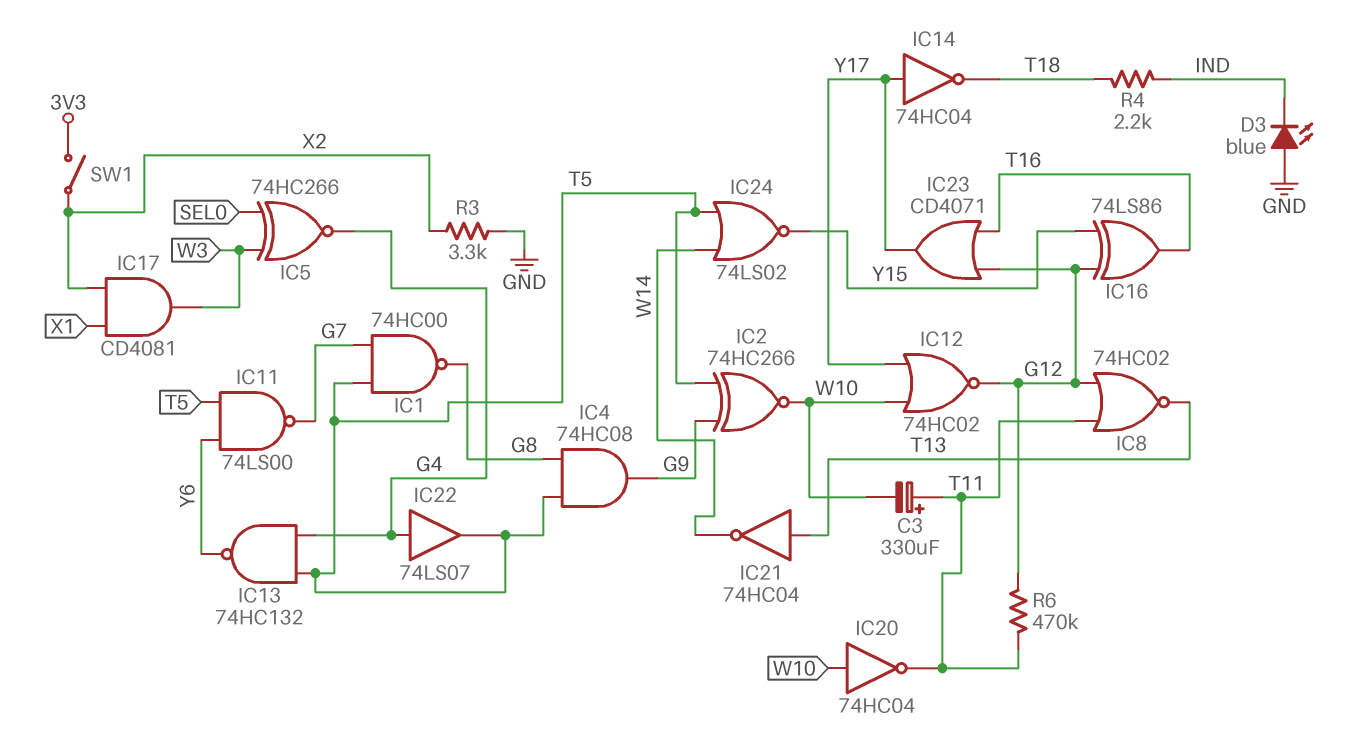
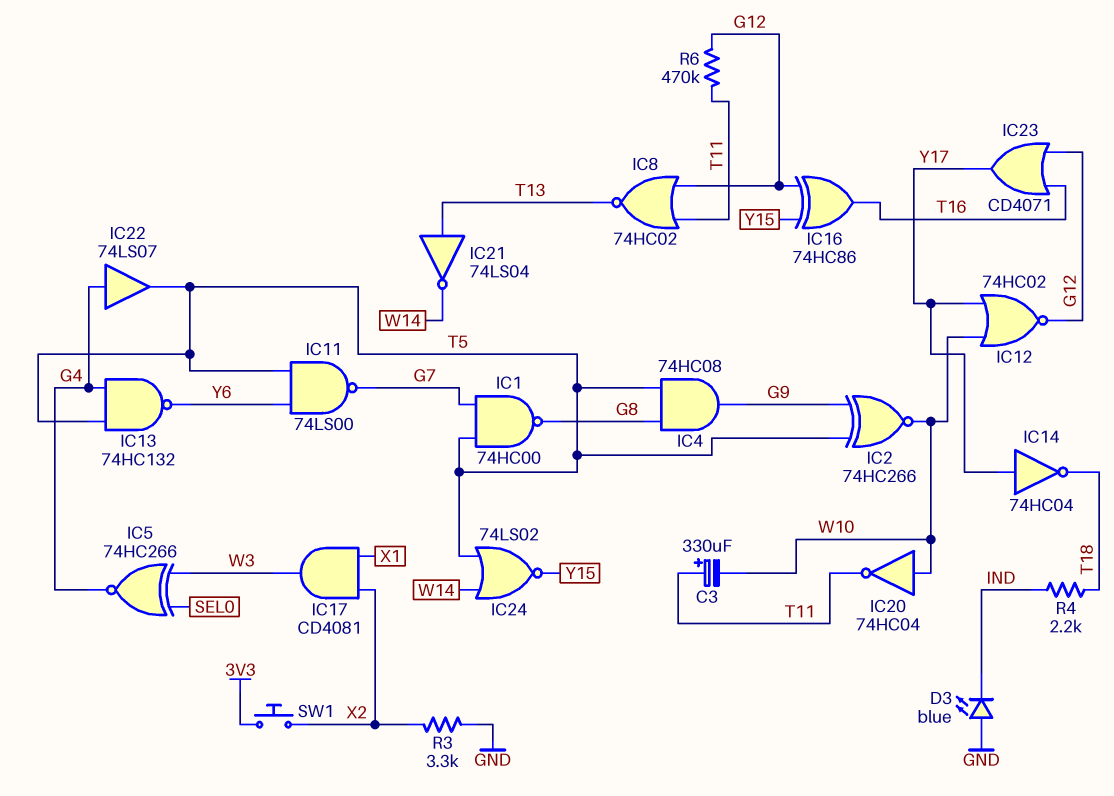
IC16: XOR 74LS86 (in G12, in Y15, out T16) -> XOR 74HC86 (in G12, in Y15, out T16)
IC21: NOT 74HC04 (in T13, out W14) -> NOT 74LS04 (in T13, out W14)
SW1: switch (3V3, X2) -> button (3V3, X2)

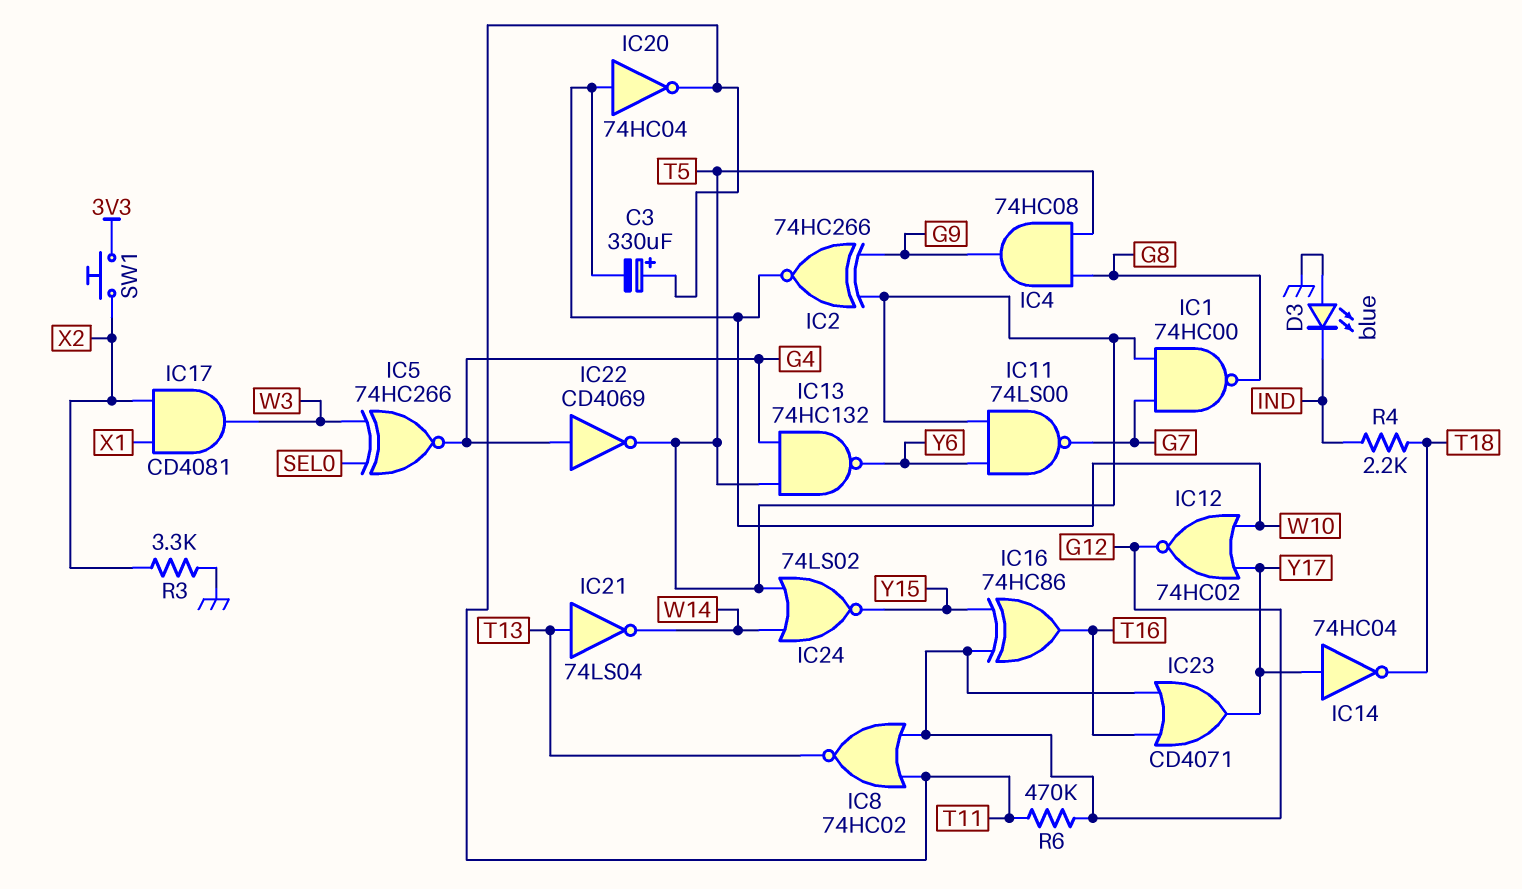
IC22: buffer 74LS07 (in G4, out T5) -> NOT CD4069 (in G4, out T5)

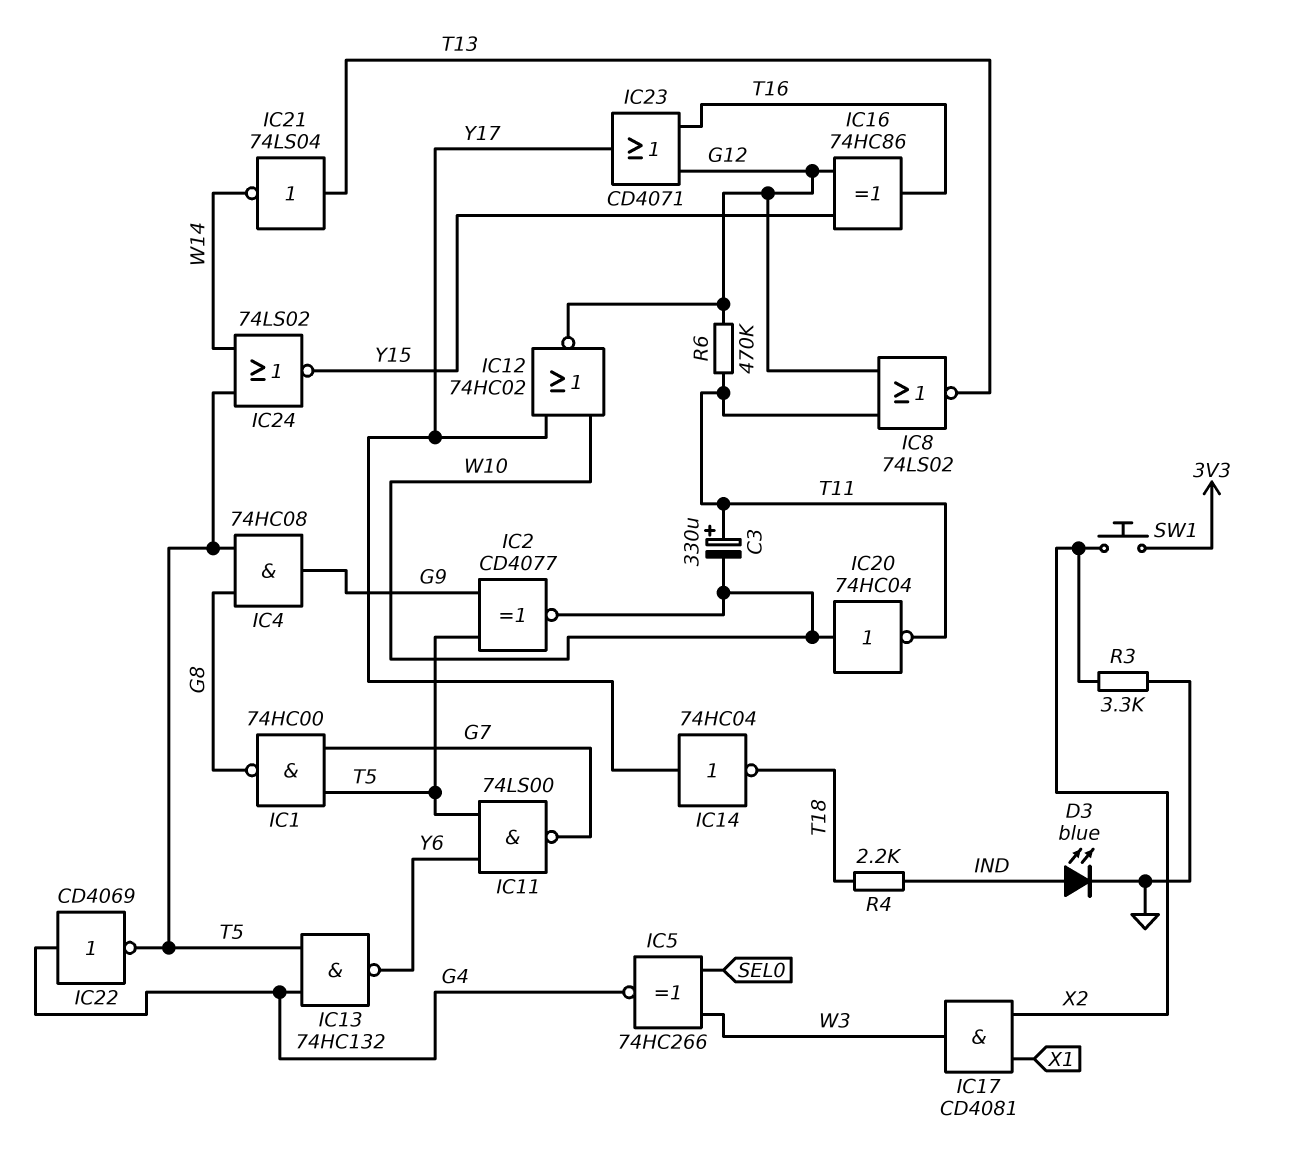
D3: LED blue (A GND, K IND) -> LED blue (A IND, K GND)
IC2: XNOR 74HC266 (in G9, in T5, out W10) -> XNOR CD4077 (in G9, in T5, out W10)
IC8: NOR 74HC02 (in G12, in T11, out T13) -> NOR 74LS02 (in G12, in T11, out T13)

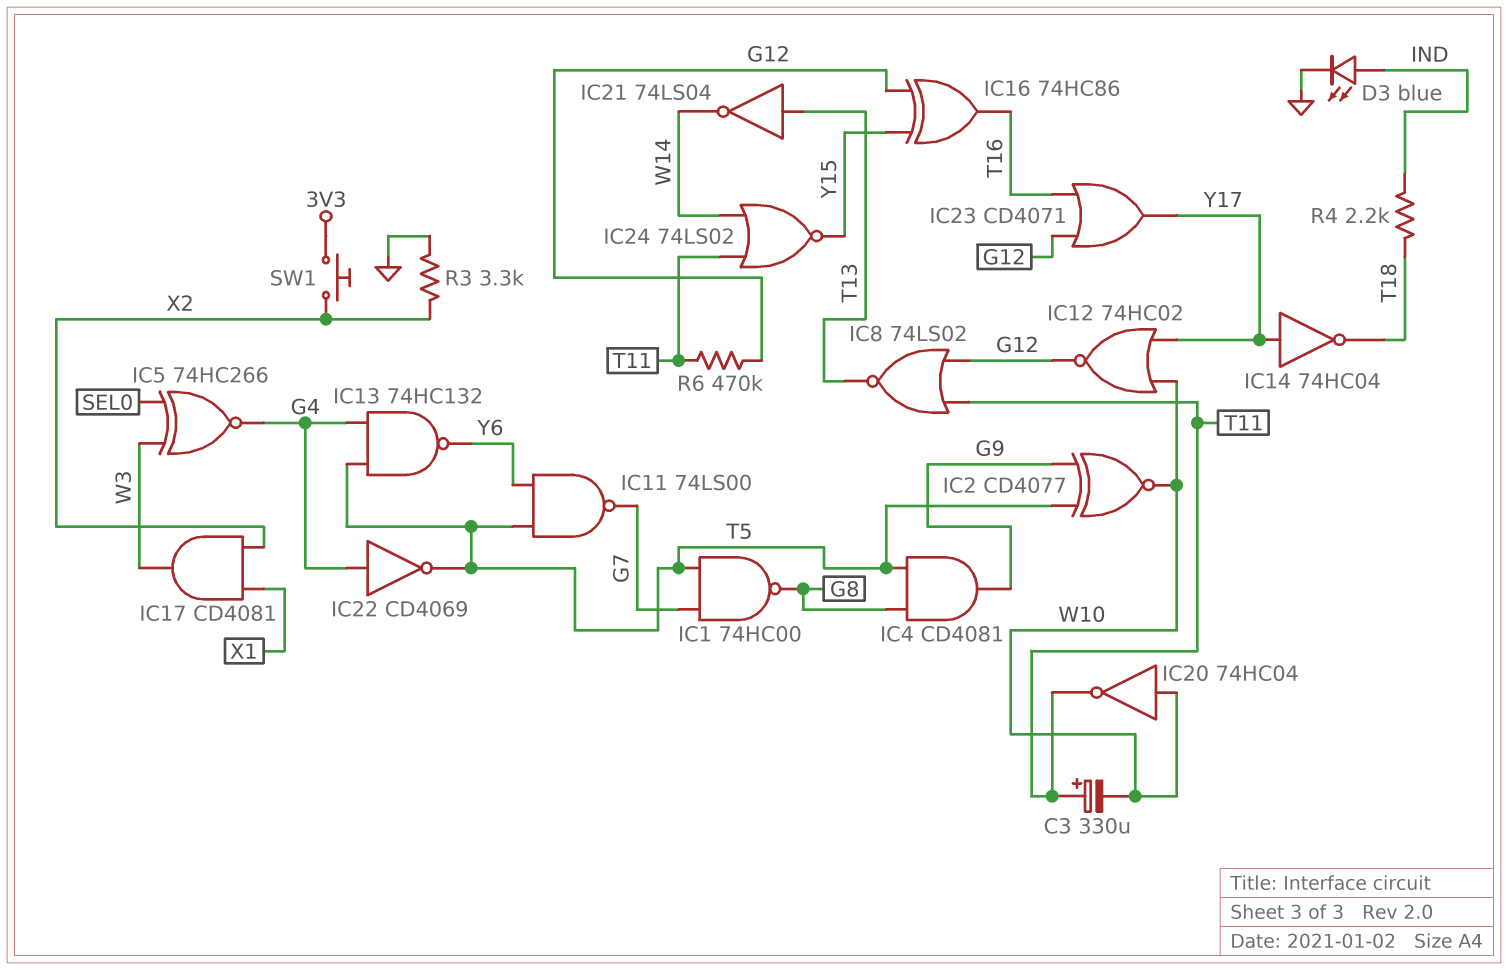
IC4: AND 74HC08 (in G8, in T5, out G9) -> AND CD4081 (in G8, in T5, out G9)
IC24: NOR 74LS02 (in T5, in W14, out Y15) -> NOR 74LS02 (in T11, in W14, out Y15)

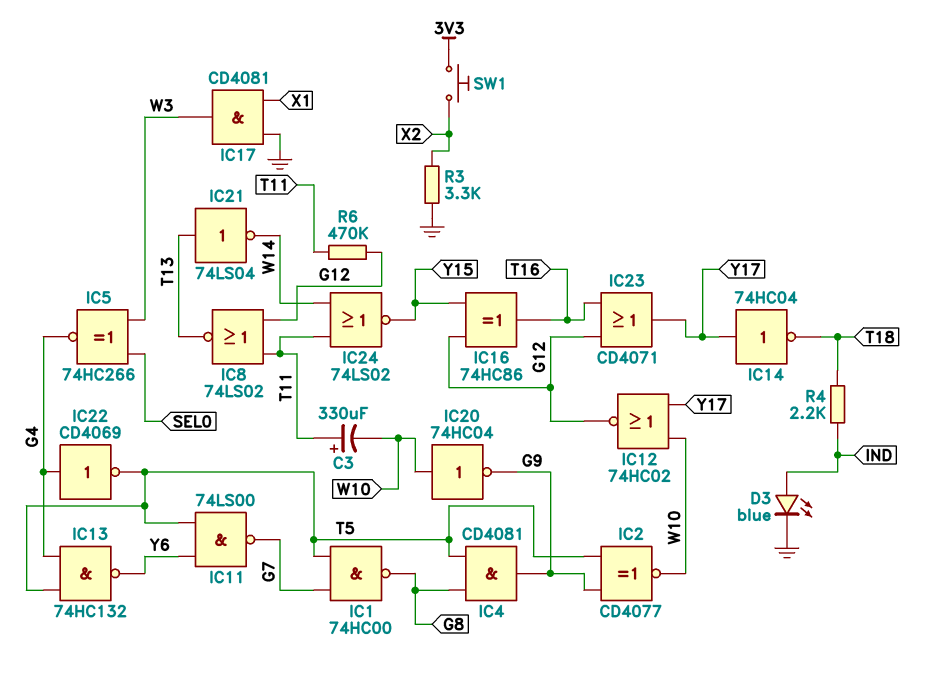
IC17: AND CD4081 (in X1, in X2, out W3) -> AND CD4081 (in GND, in X1, out W3)
IC20: NOT 74HC04 (in W10, out T11) -> NOT 74HC04 (in W10, out G9)

